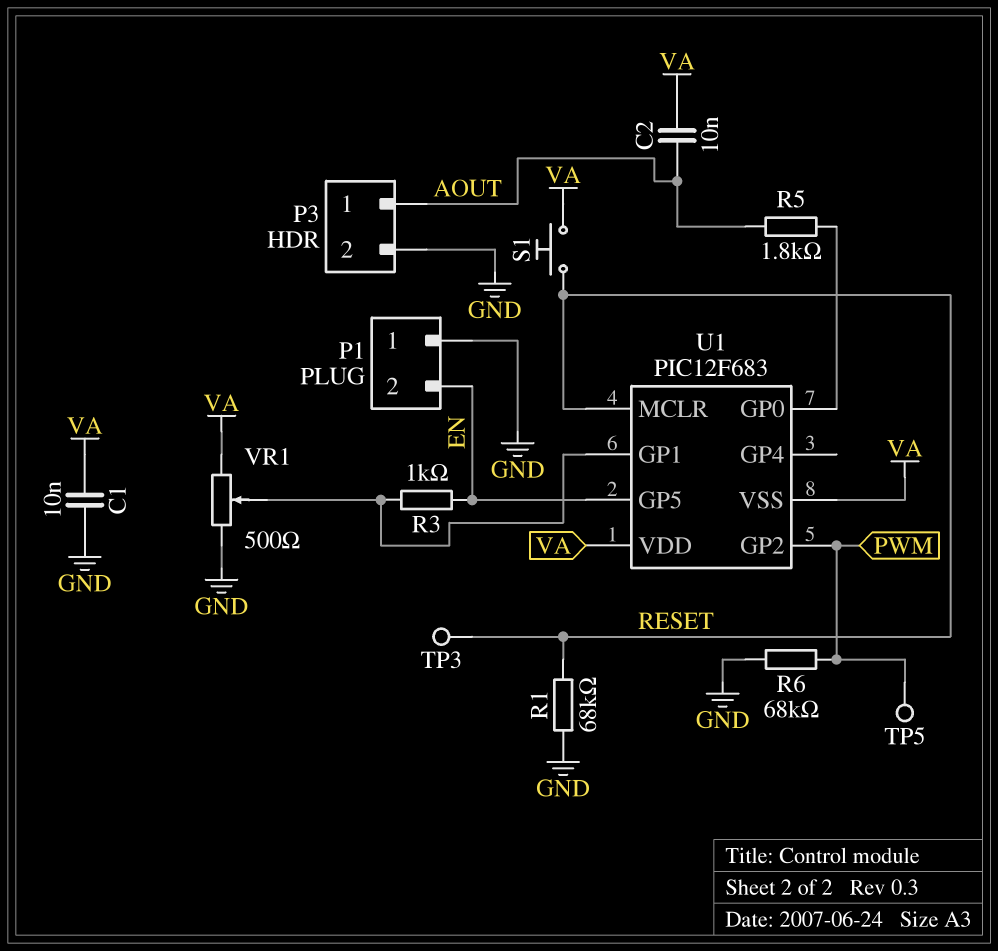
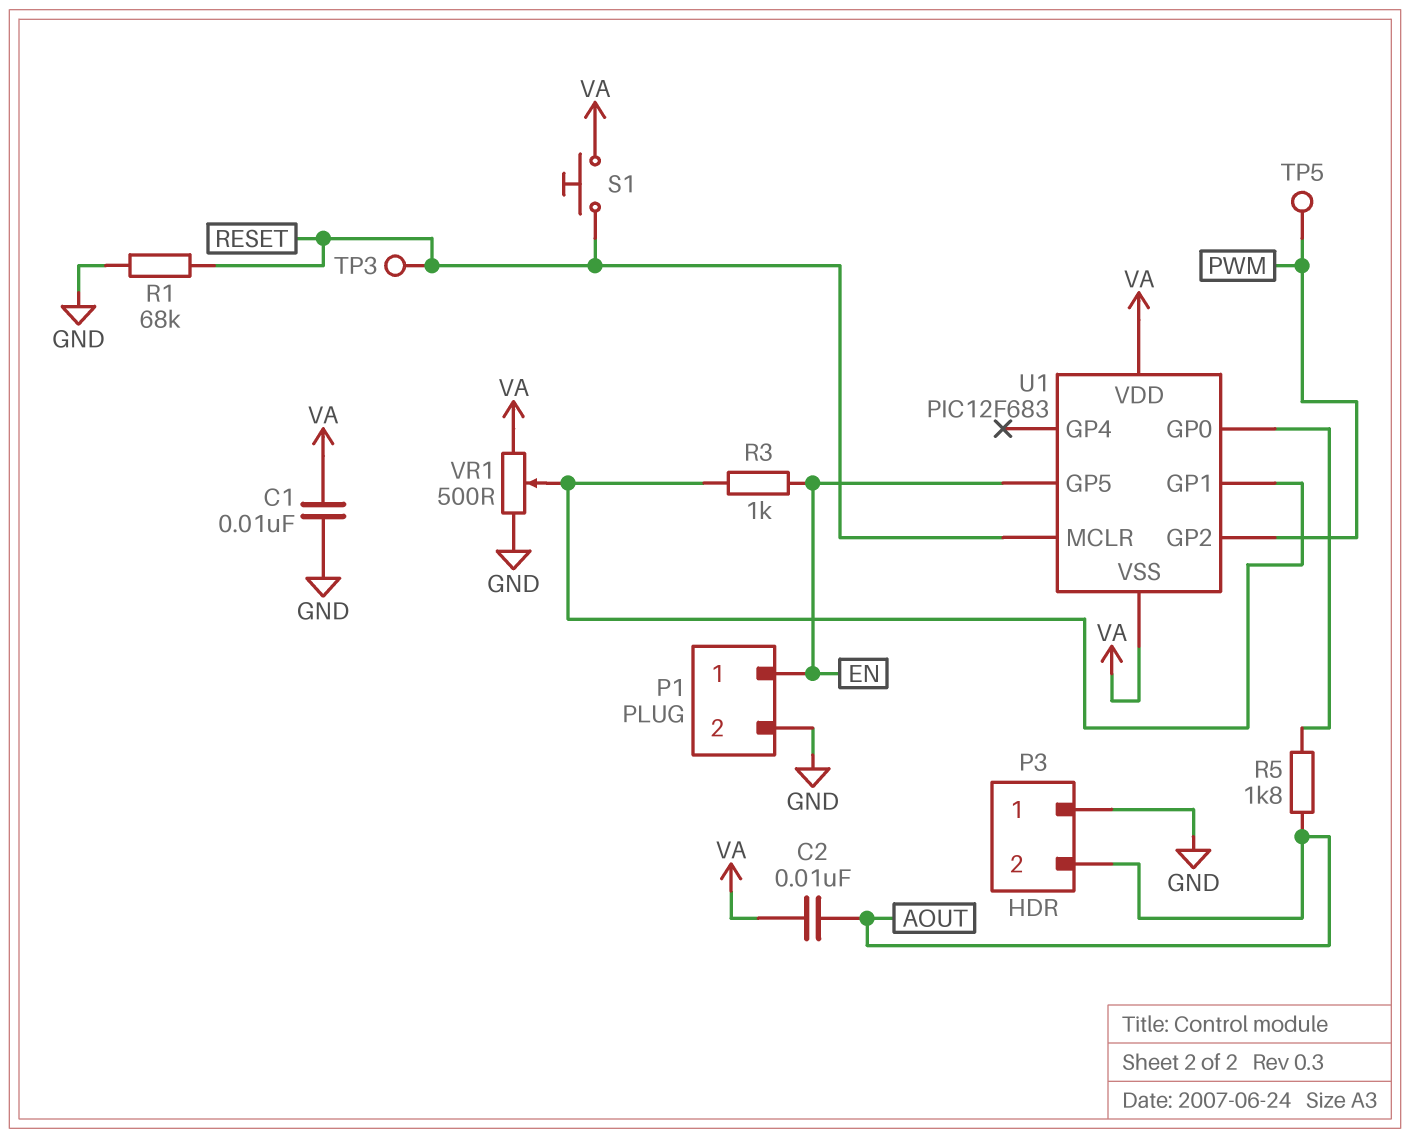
P1 pin 1: GND -> EN
P1 pin 2: EN -> GND
P3 pin 1: AOUT -> GND
P3 pin 2: GND -> AOUT
R6: 68k (GND, PWM) -> none

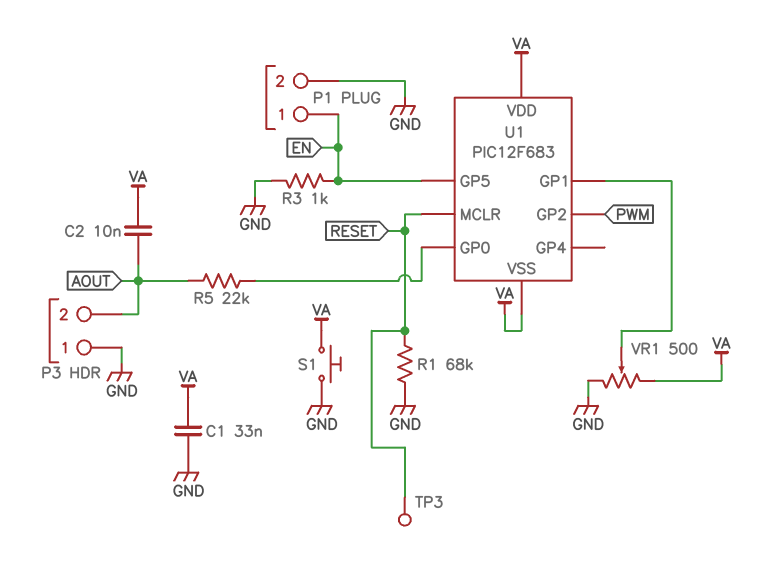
C1: 10nF (GND, VA) -> 33nF (GND, VA)
R3: 1k (EN, U1/GP1) -> 1k (EN, GND)
R5: 1.8k (AOUT, U1/GP0) -> 22k (AOUT, U1/GP0)
S1: button (RESET, VA) -> button (GND, VA)
TP5: test point (PWM) -> none

